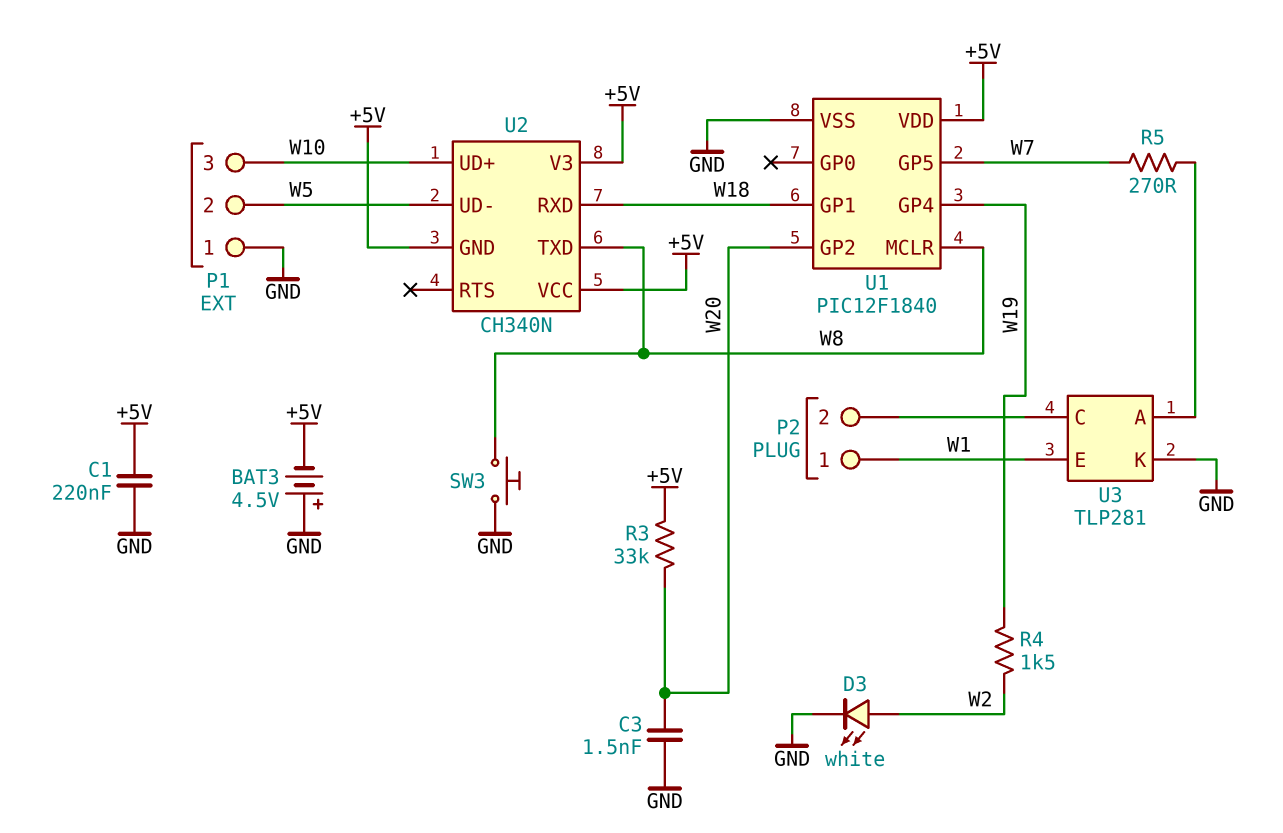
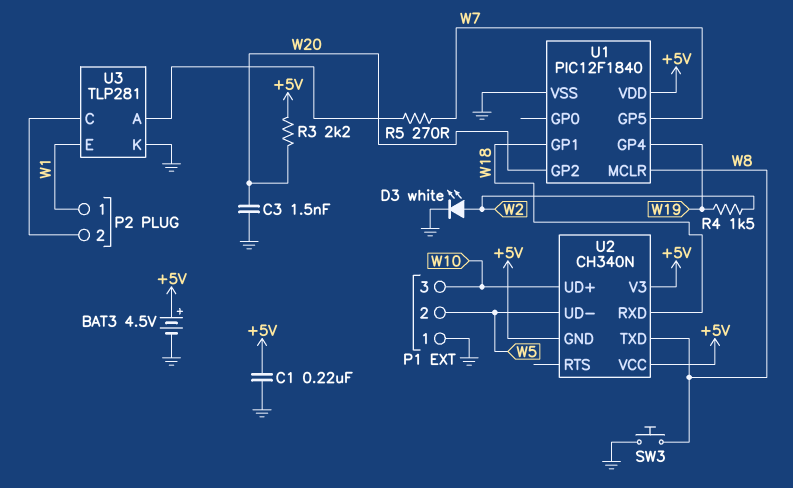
BAT3: 4.5V (plus GND, minus +5V) -> 4.5V (plus +5V, minus GND)
R3: 33k (+5V, W20) -> 2.2k (+5V, W20)

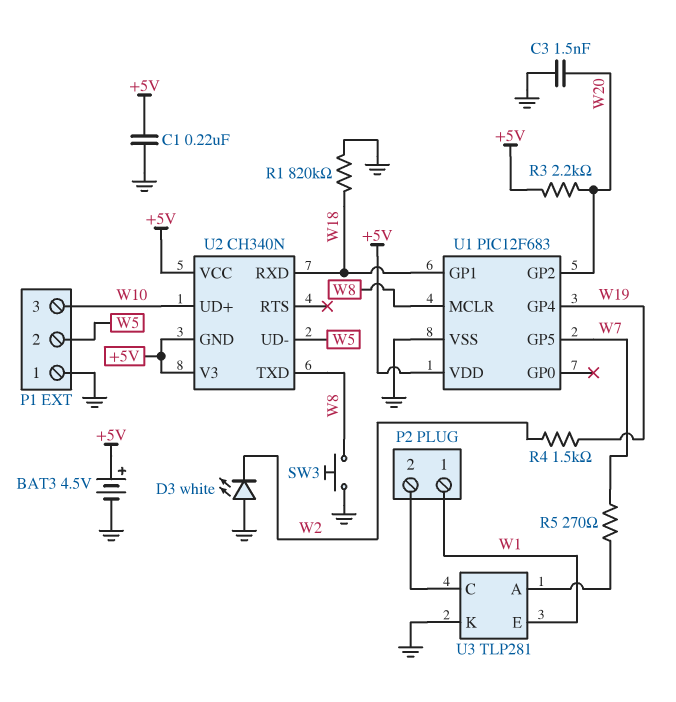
D3: LED white (A W2, K GND) -> LED white (A GND, K W2)
R1: none -> 820k (GND, W18)
U1: PIC12F1840 -> PIC12F683

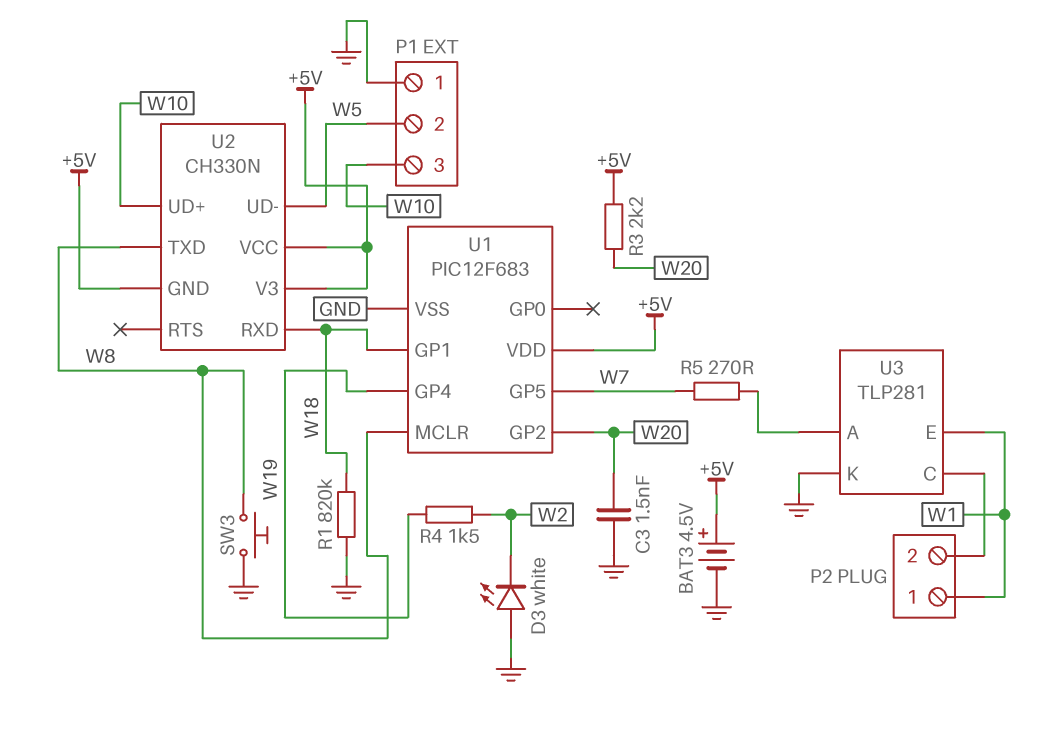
C1: 220nF (+5V, GND) -> none
U2: CH340N -> CH330N

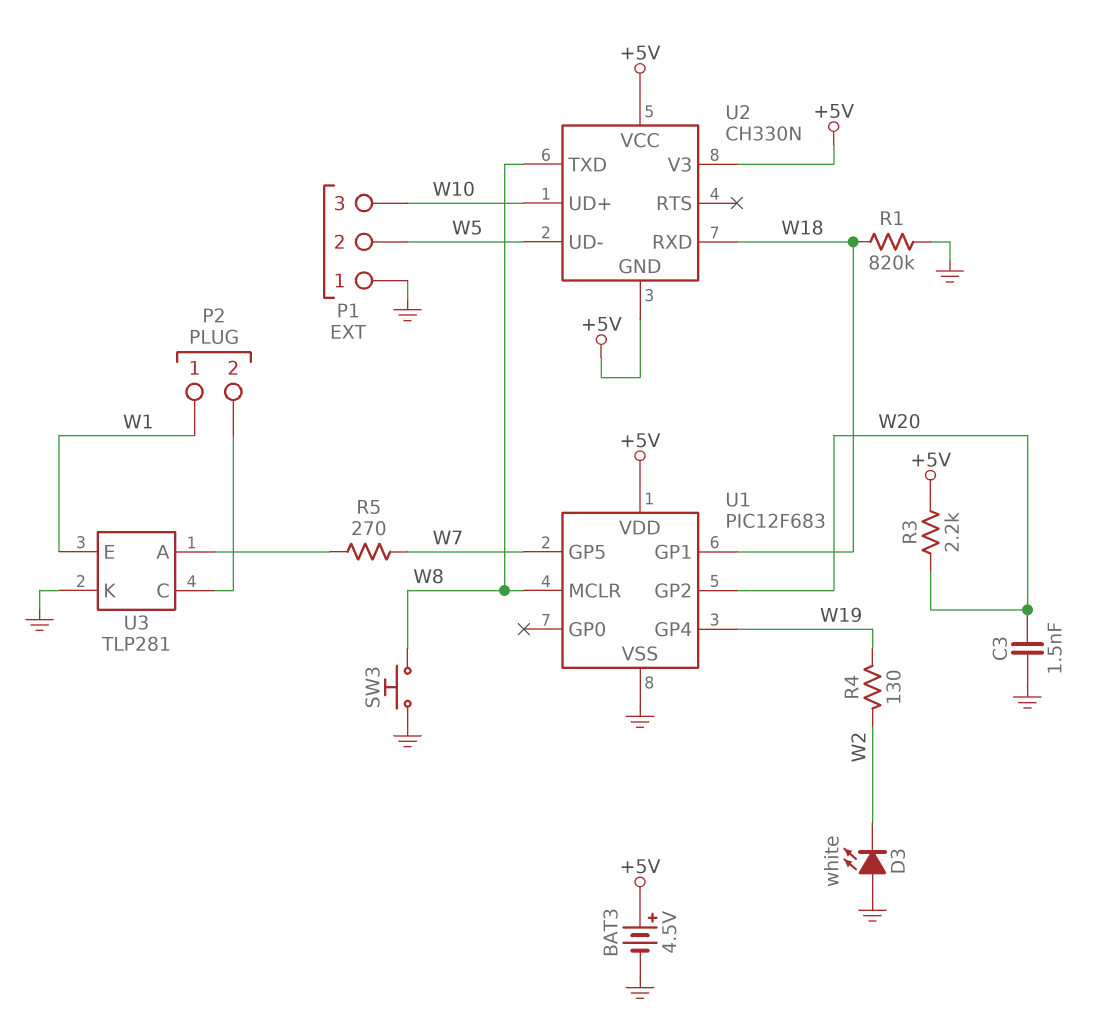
R4: 1.5k (W2, W19) -> 130 (W2, W19)

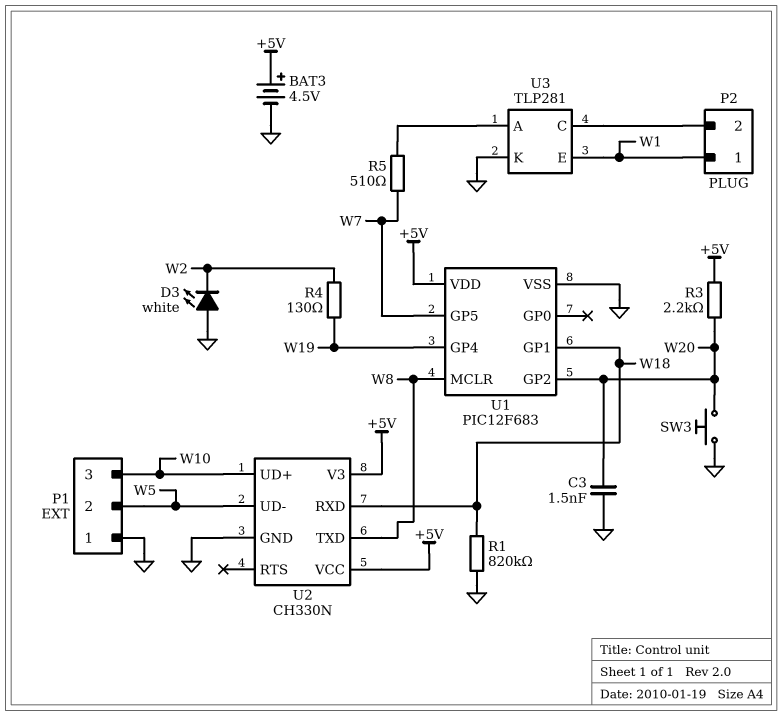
R5: 270 (U3/A, W7) -> 510 (U3/A, W7)
SW3: button (GND, W8) -> button (GND, W20)
U2 pin GND: +5V -> GND

